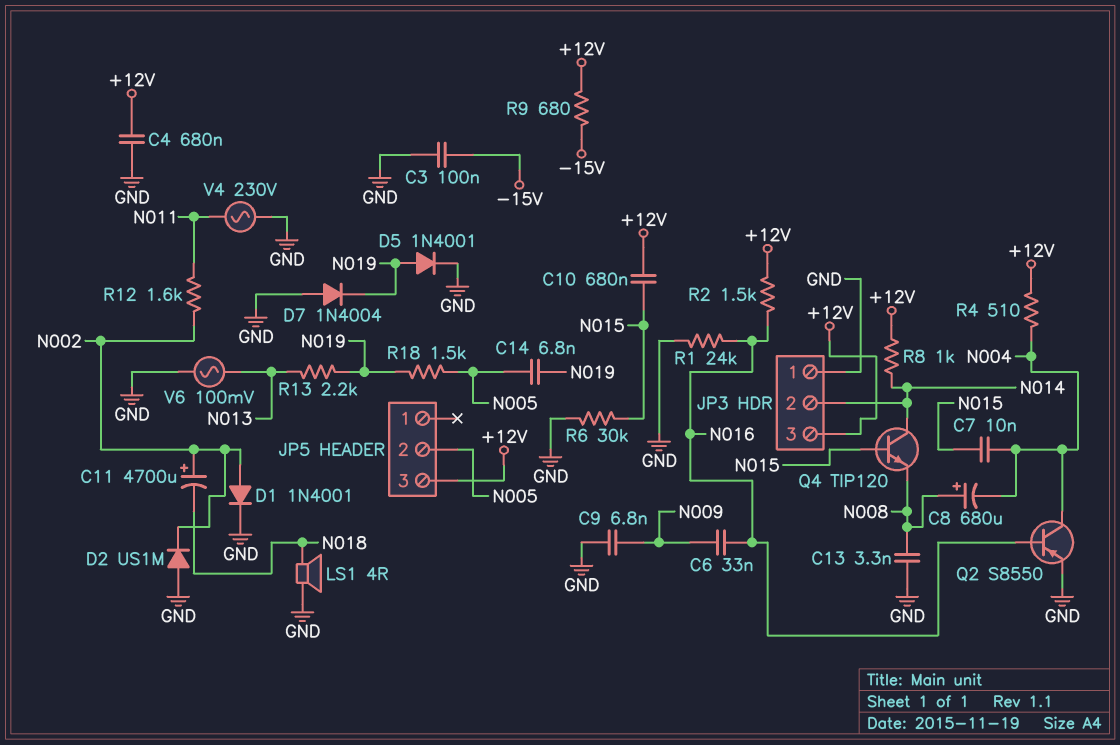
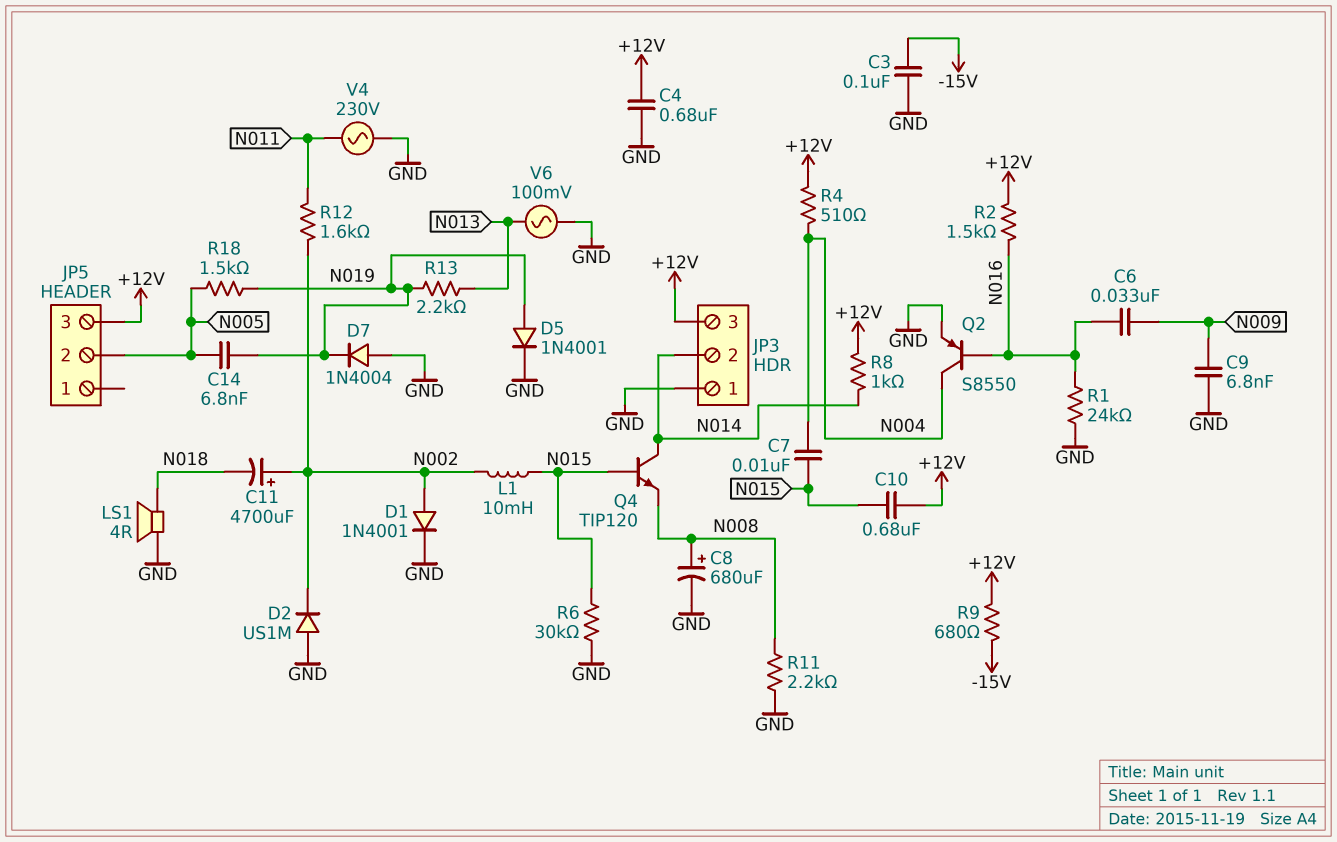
C8: 680uF (plus N008, minus N004) -> 680uF (plus N008, minus GND)
C13: 3.3nF (GND, N008) -> none
L1: none -> 10mH (N002, N015)
R11: none -> 2.2k (GND, N008)

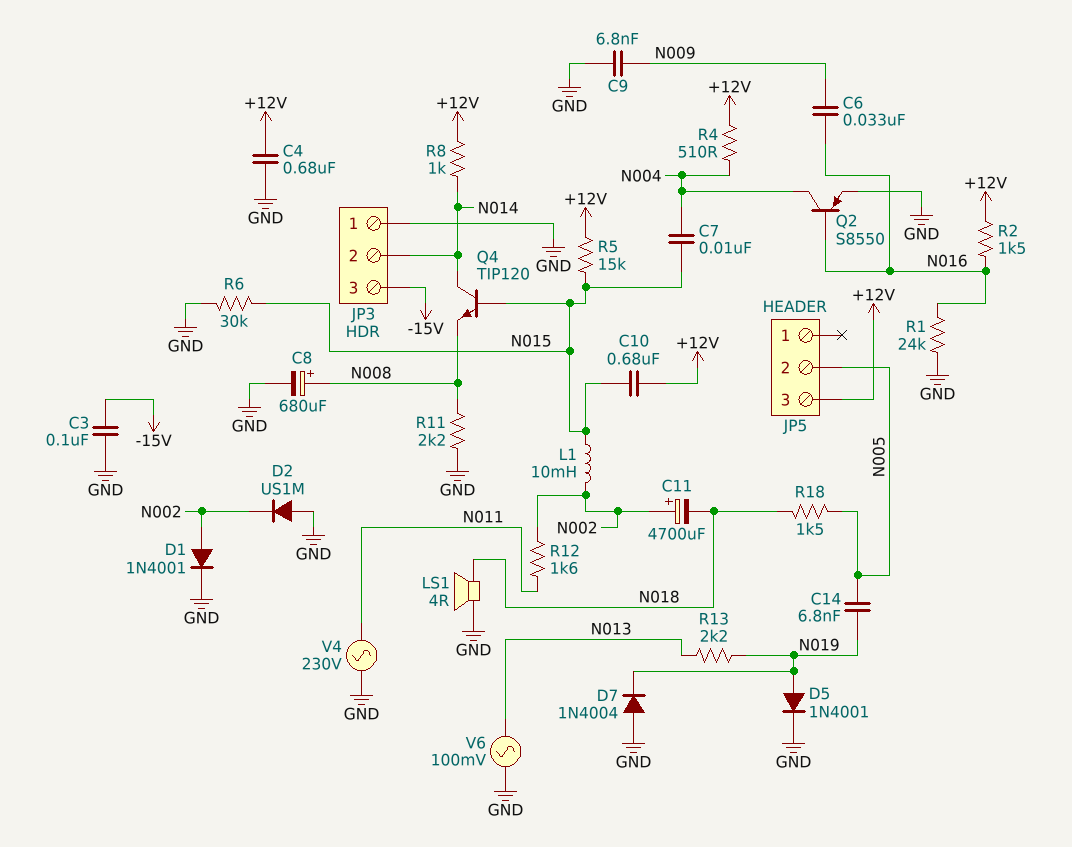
JP3 pin 3: +12V -> -15V
R5: none -> 15k (+12V, N015)
R9: 680 (+12V, -15V) -> none
R18: 1.5k (N005, N019) -> 1.5k (N005, N018)

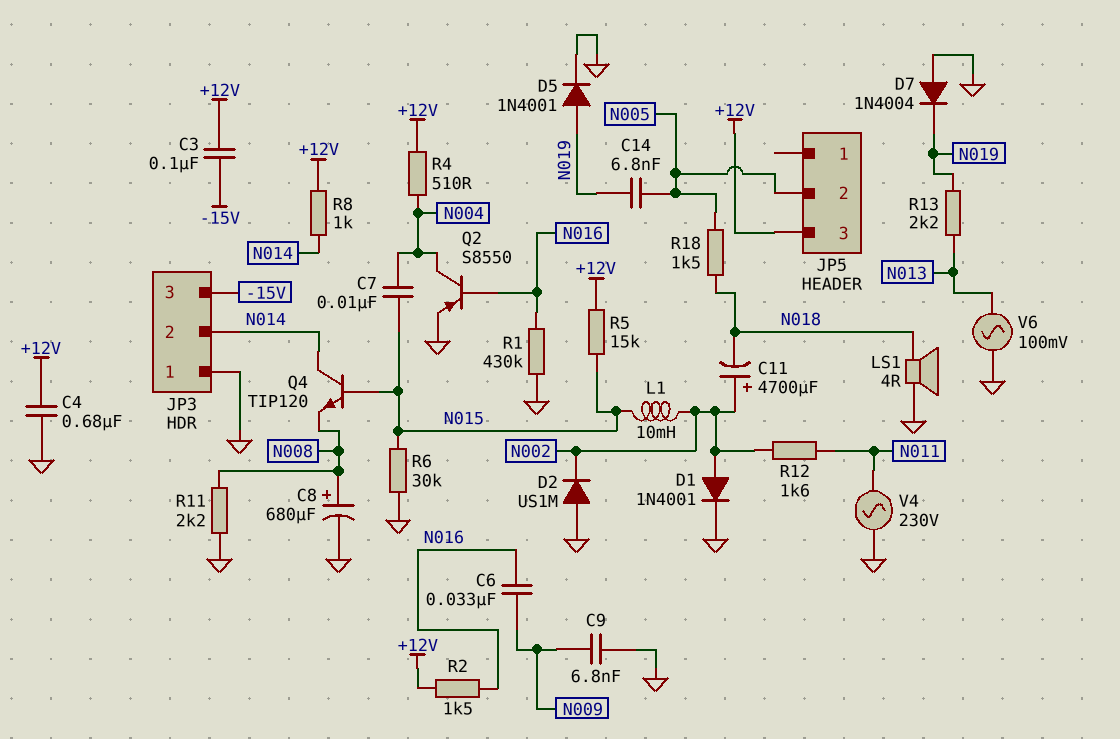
C3: 100nF (-15V, GND) -> 100nF (+12V, -15V)
C10: 680nF (+12V, N015) -> none
R1: 24k (GND, N016) -> 430k (GND, N016)

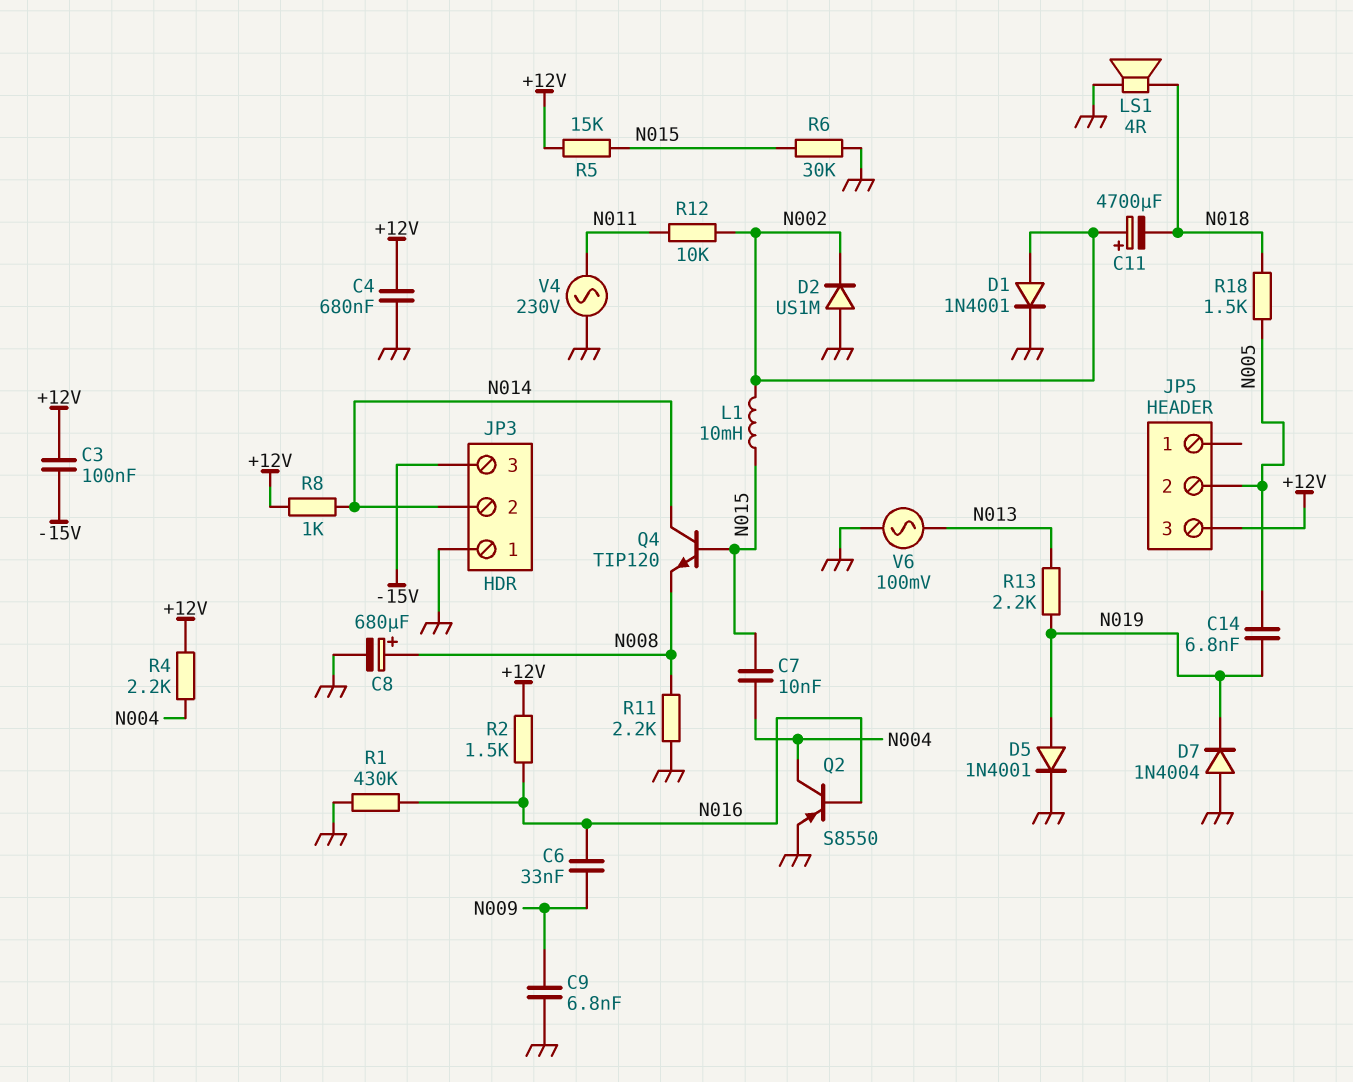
R4: 510 (+12V, N004) -> 2.2k (+12V, N004)
R12: 1.6k (N002, N011) -> 10k (N002, N011)

